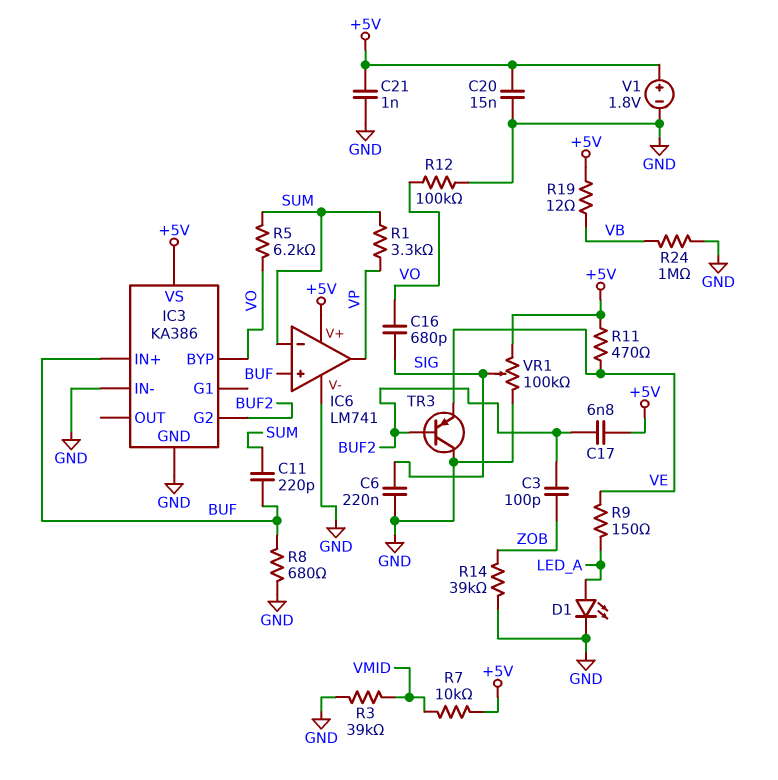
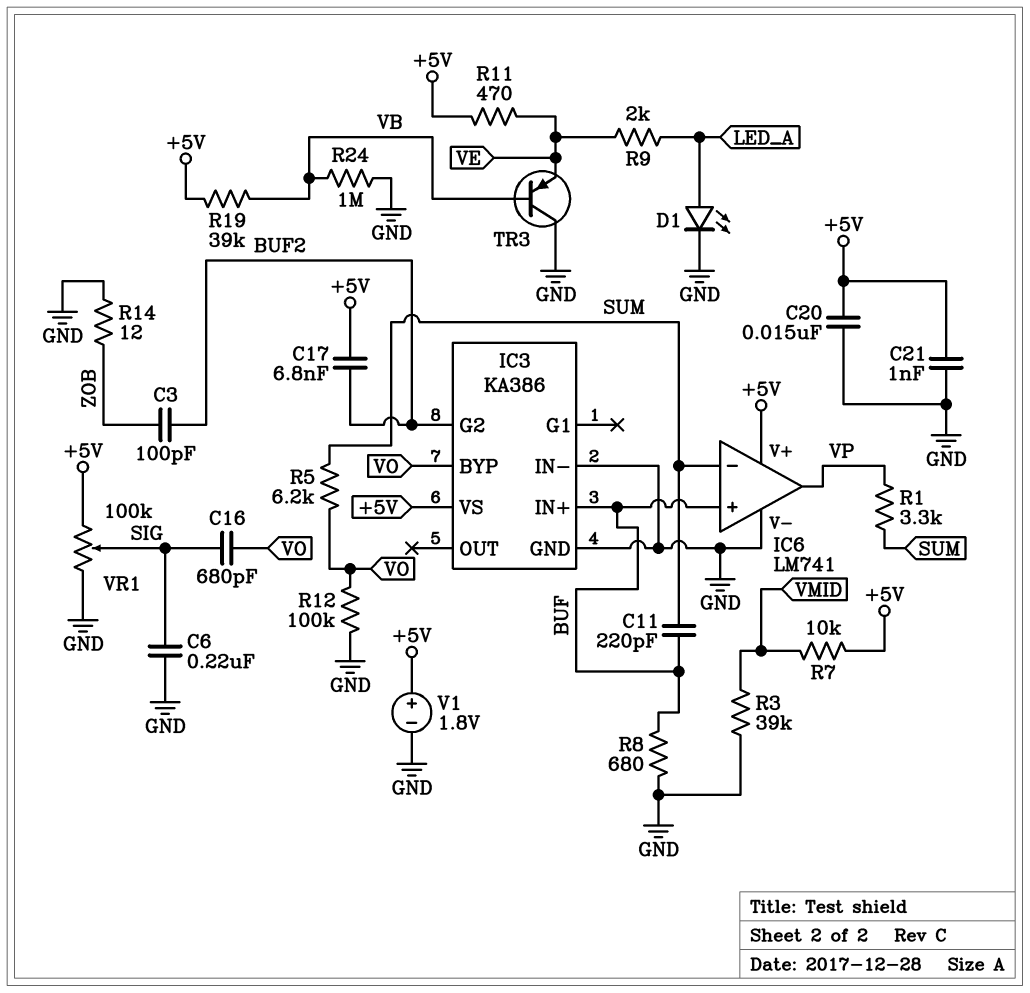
R9: 150 (LED_A, VE) -> 2k (LED_A, VE)
R14: 39k (GND, ZOB) -> 12 (GND, ZOB)
R19: 12 (+5V, VB) -> 39k (+5V, VB)
TR3: PNP (B BUF2, C GND, E VE) -> PNP (B VB, C GND, E VE)

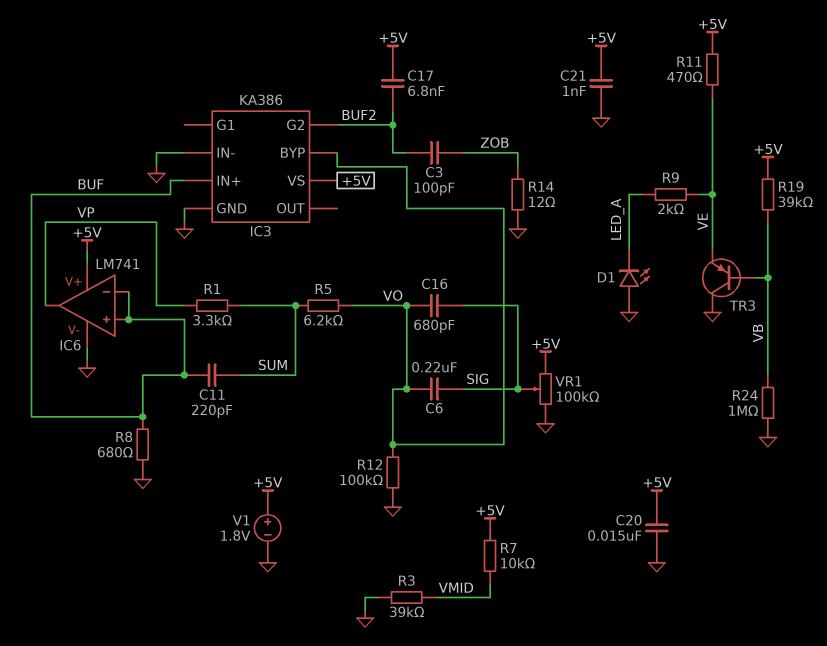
C6: 220nF (GND, SIG) -> 220nF (SIG, VO)
D1: LED (A LED_A, K GND) -> LED (A GND, K LED_A)
IC6 pin in-: SUM -> BUF

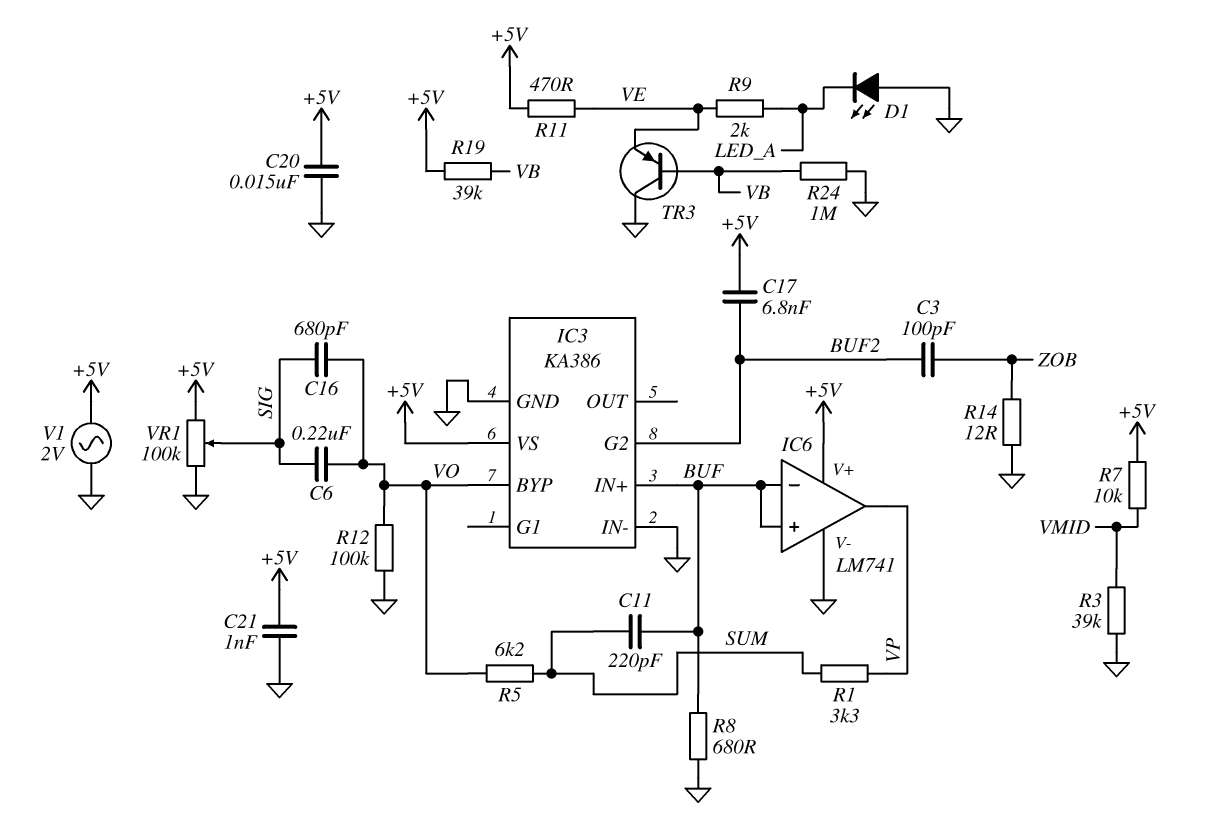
V1: 1.8V (plus +5V, minus GND) -> AC 2V (+5V, GND)

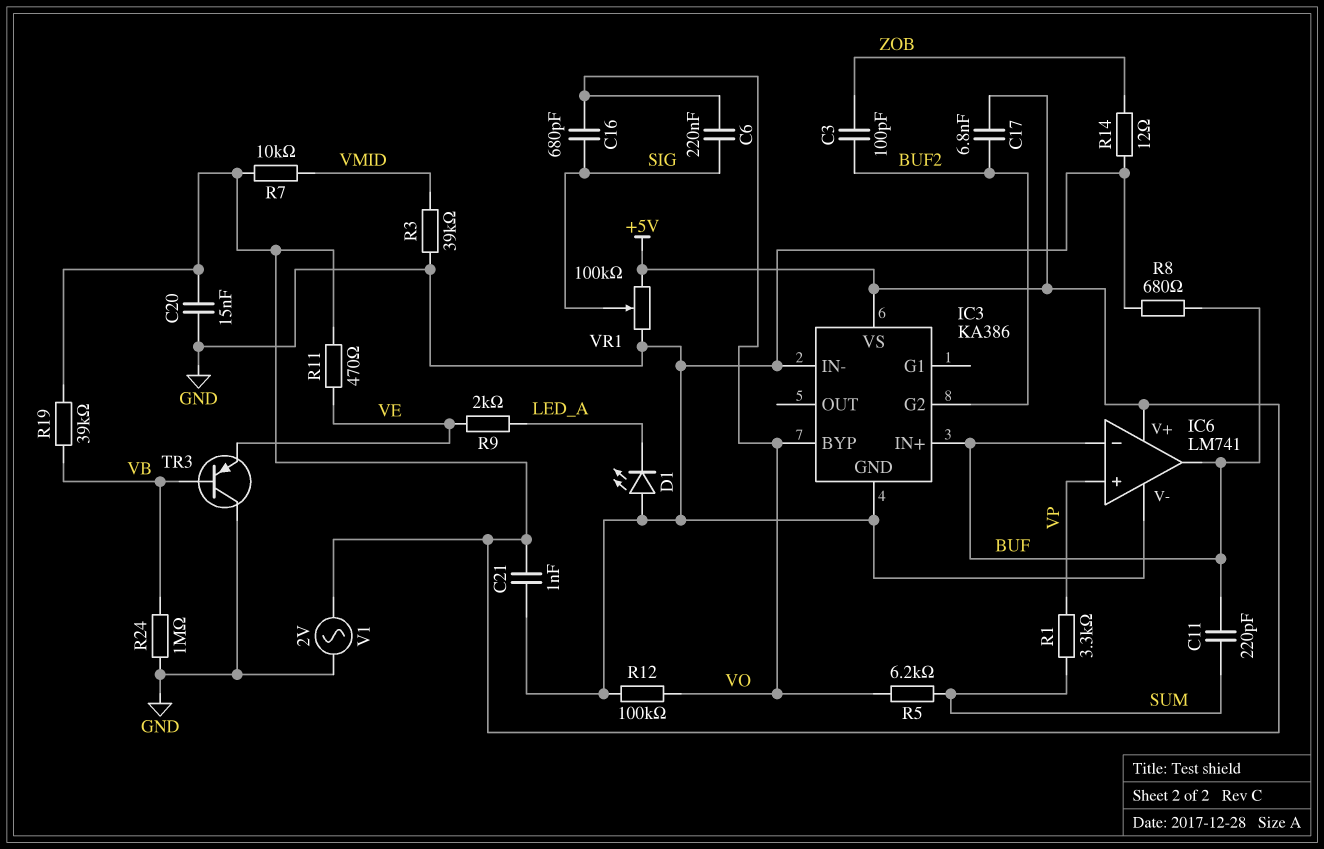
IC6 pin in+: BUF -> VP
IC6 pin out: VP -> BUF

